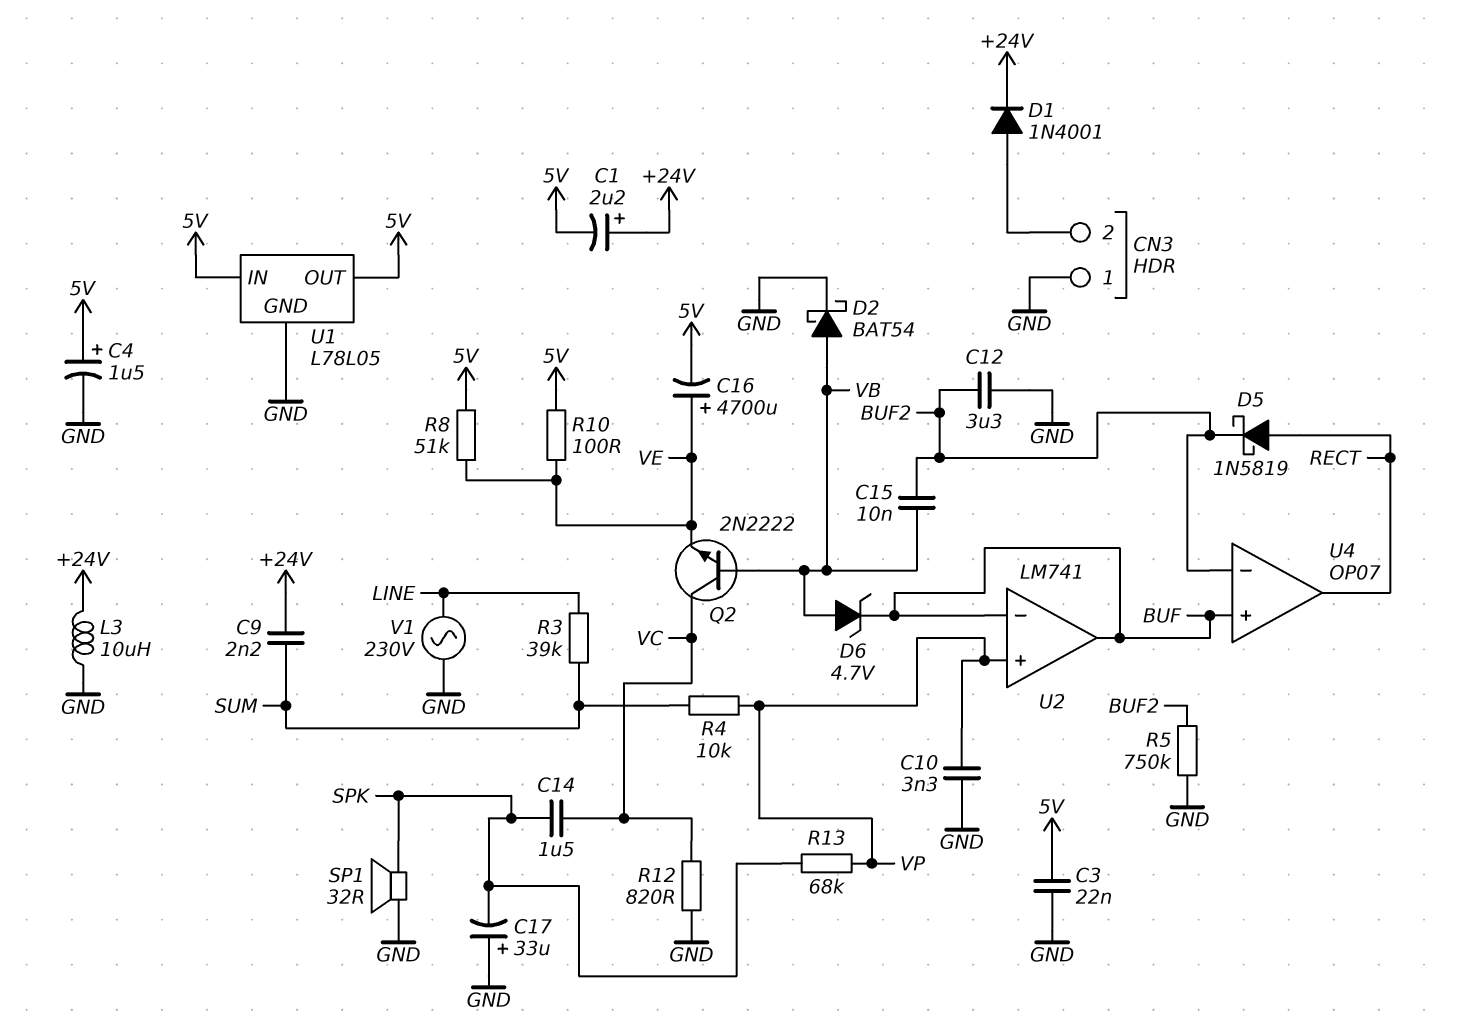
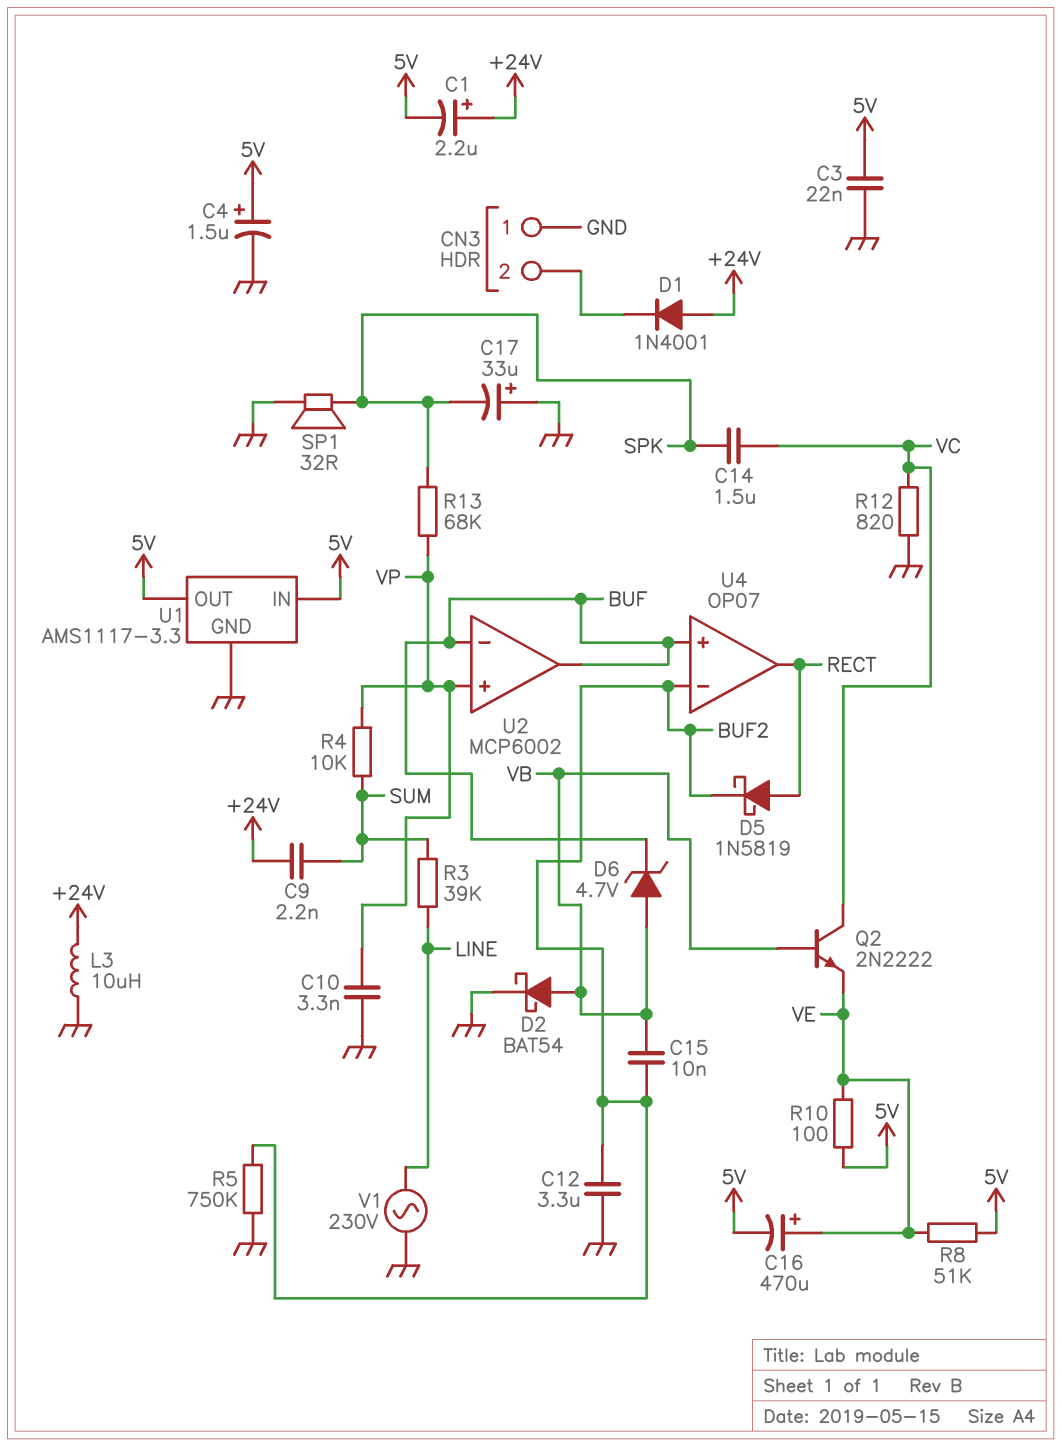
C16: 4700uF (plus VE, minus 5V) -> 470uF (plus VE, minus 5V)
D1: diode 1N4001 (A CN3/2, K +24V) -> diode 1N4001 (A +24V, K CN3/2)
U1: L78L05 -> AMS1117-3.3
U2: LM741 -> MCP6002

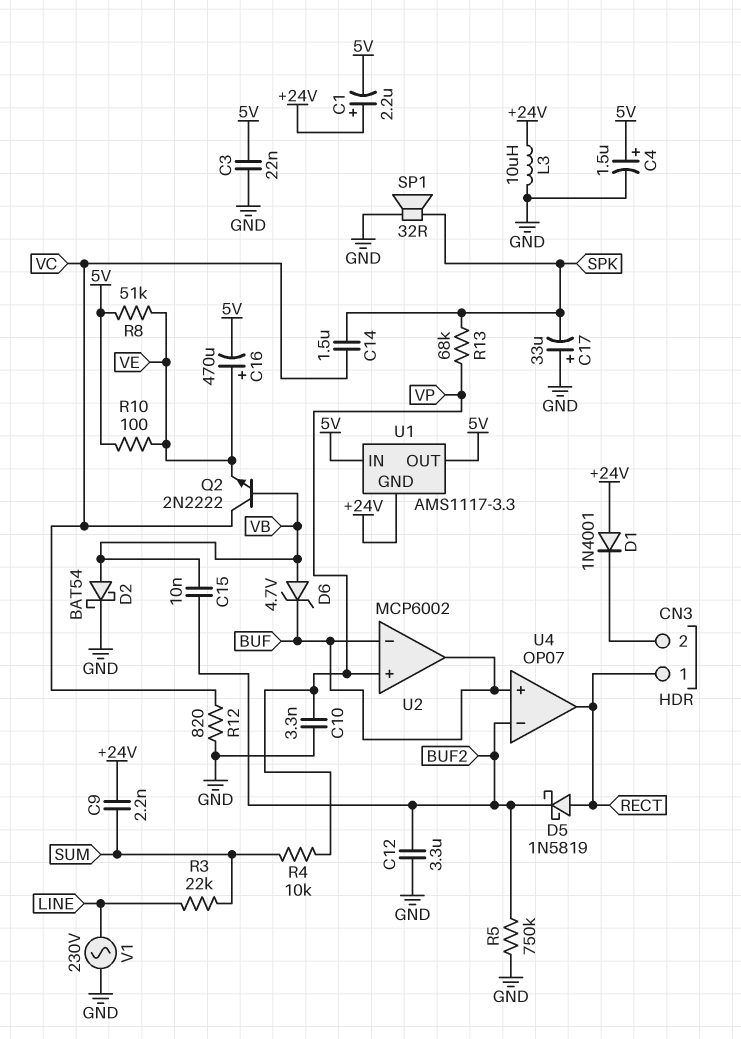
CN3 pin 1: GND -> RECT
R3: 39k (LINE, SUM) -> 22k (LINE, SUM)
U1 pin GND: GND -> +24V

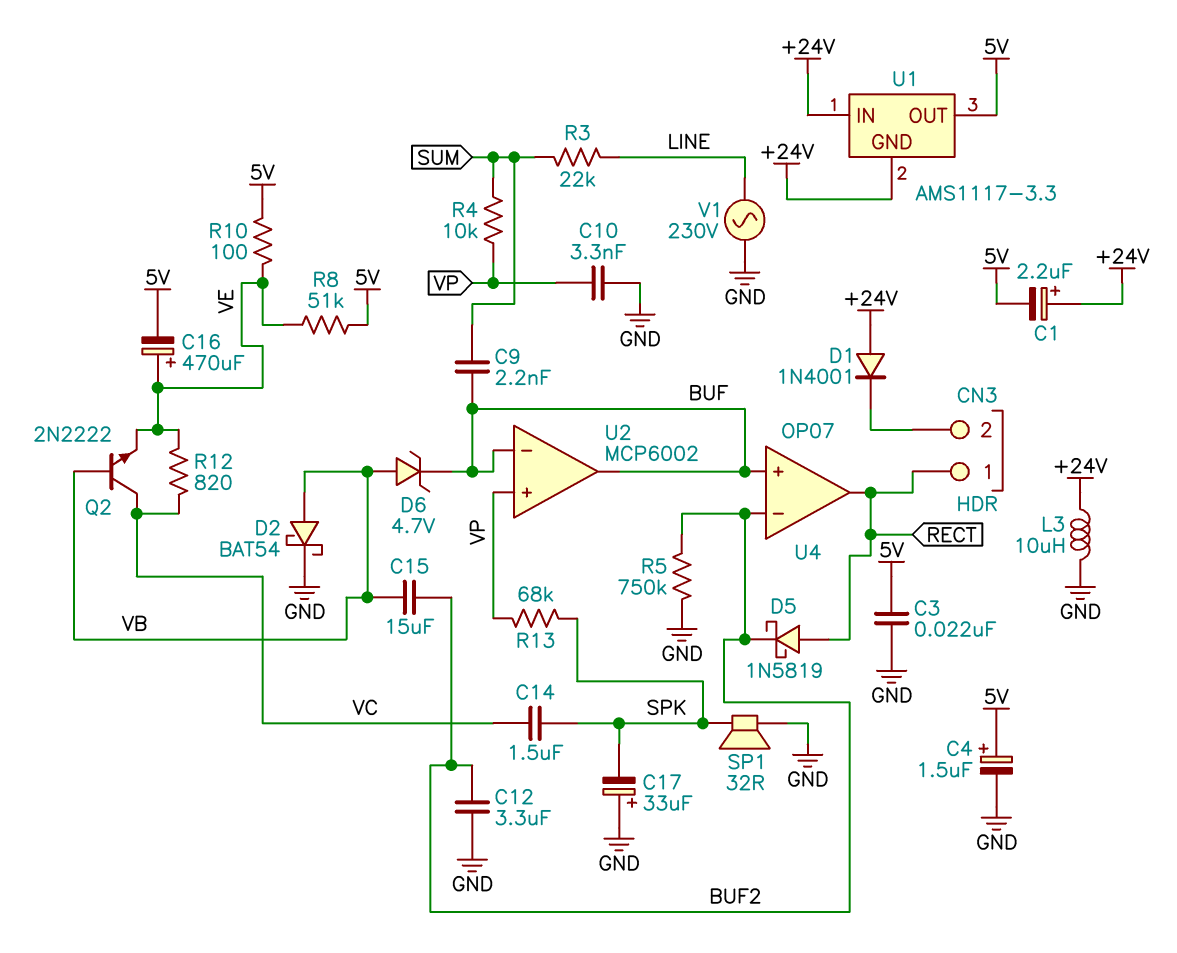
C9: 2.2nF (+24V, SUM) -> 2.2nF (BUF, SUM)
C15: 10nF (BUF2, VB) -> 15uF (BUF2, VB)
R12: 820 (GND, VC) -> 820 (VC, VE)
U1 pin IN: 5V -> +24V

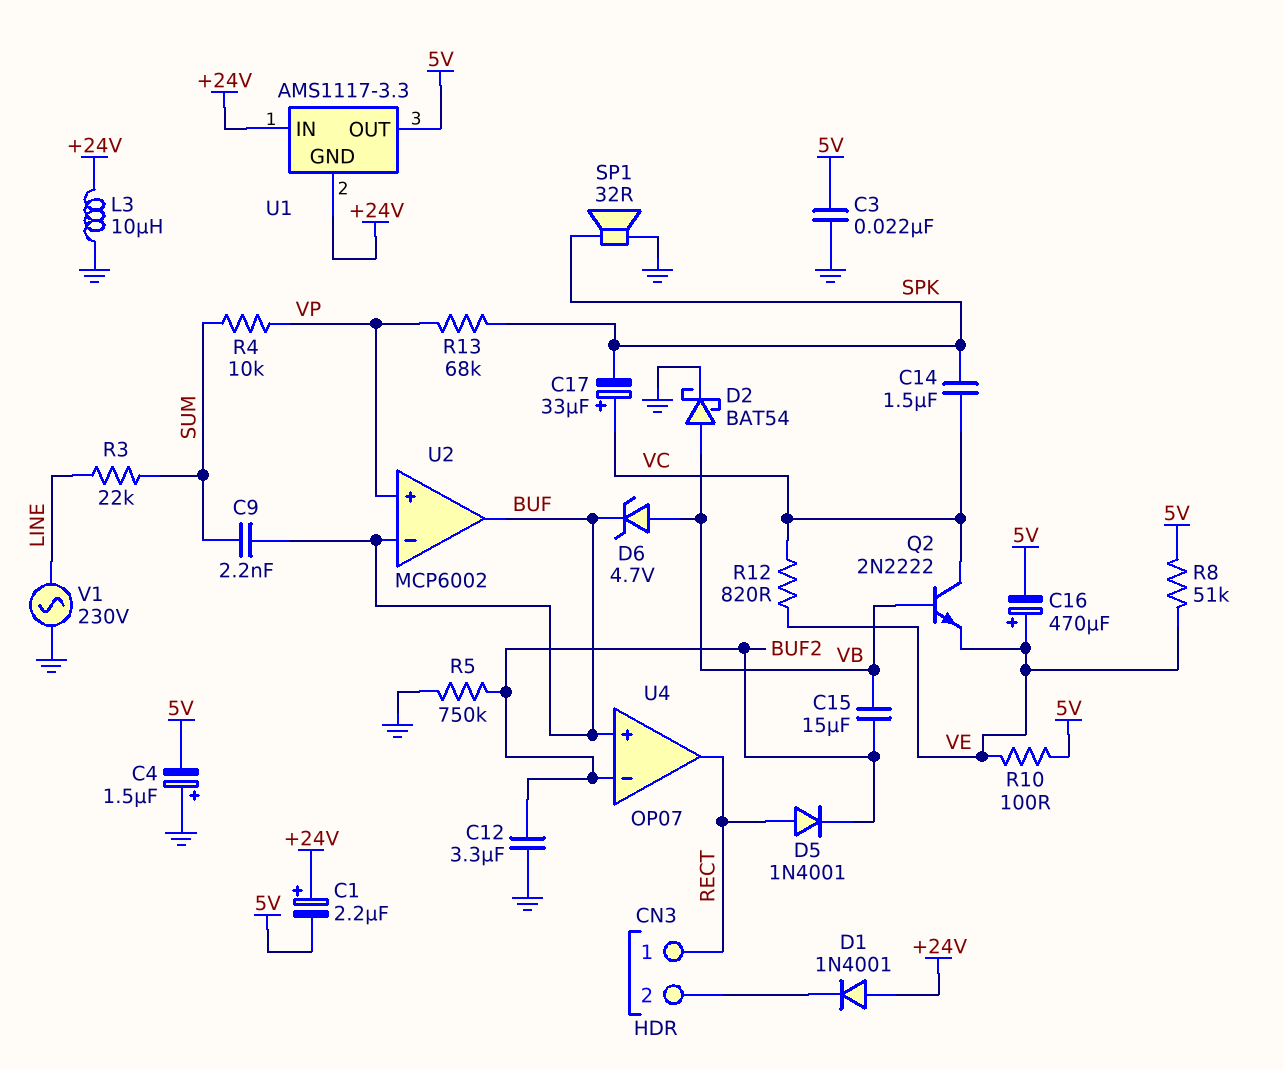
C4: 1.5uF (plus 5V, minus GND) -> 1.5uF (plus GND, minus 5V)
C10: 3.3nF (GND, VP) -> none
C17: 33uF (plus GND, minus SPK) -> 33uF (plus VC, minus SPK)
D5: schottky 1N5819 (A RECT, K BUF2) -> diode 1N4001 (A RECT, K BUF2)

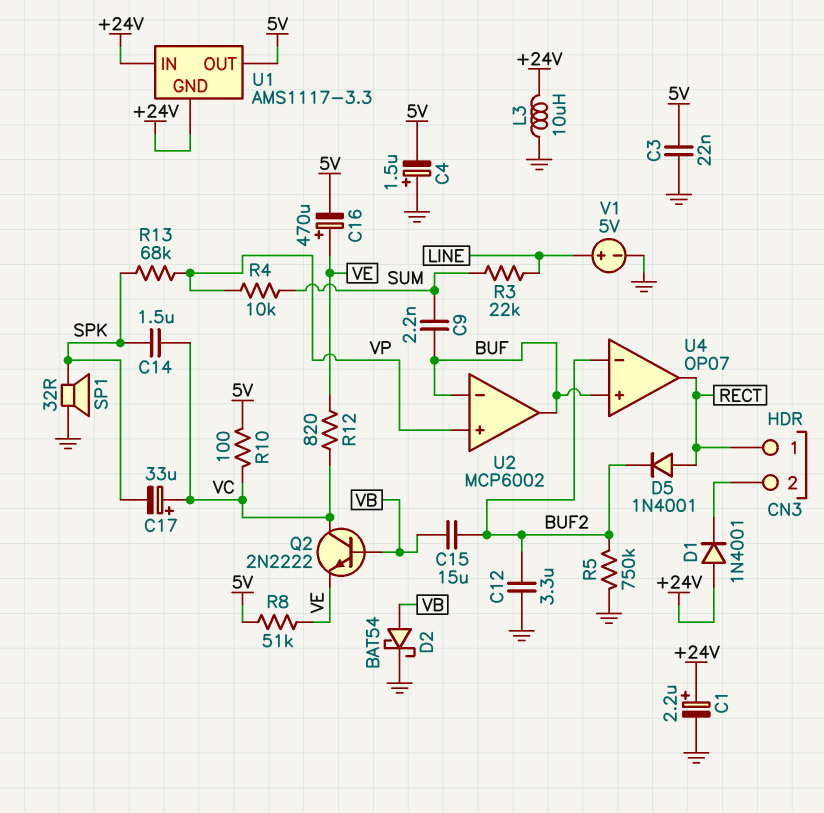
C1: 2.2uF (plus +24V, minus 5V) -> 2.2uF (plus +24V, minus GND)
D6: zener 4.7V (A VB, K BUF) -> none
R10: 100 (5V, VE) -> 100 (5V, VC)
V1: AC 230V (GND, LINE) -> 5V (plus LINE, minus GND)

